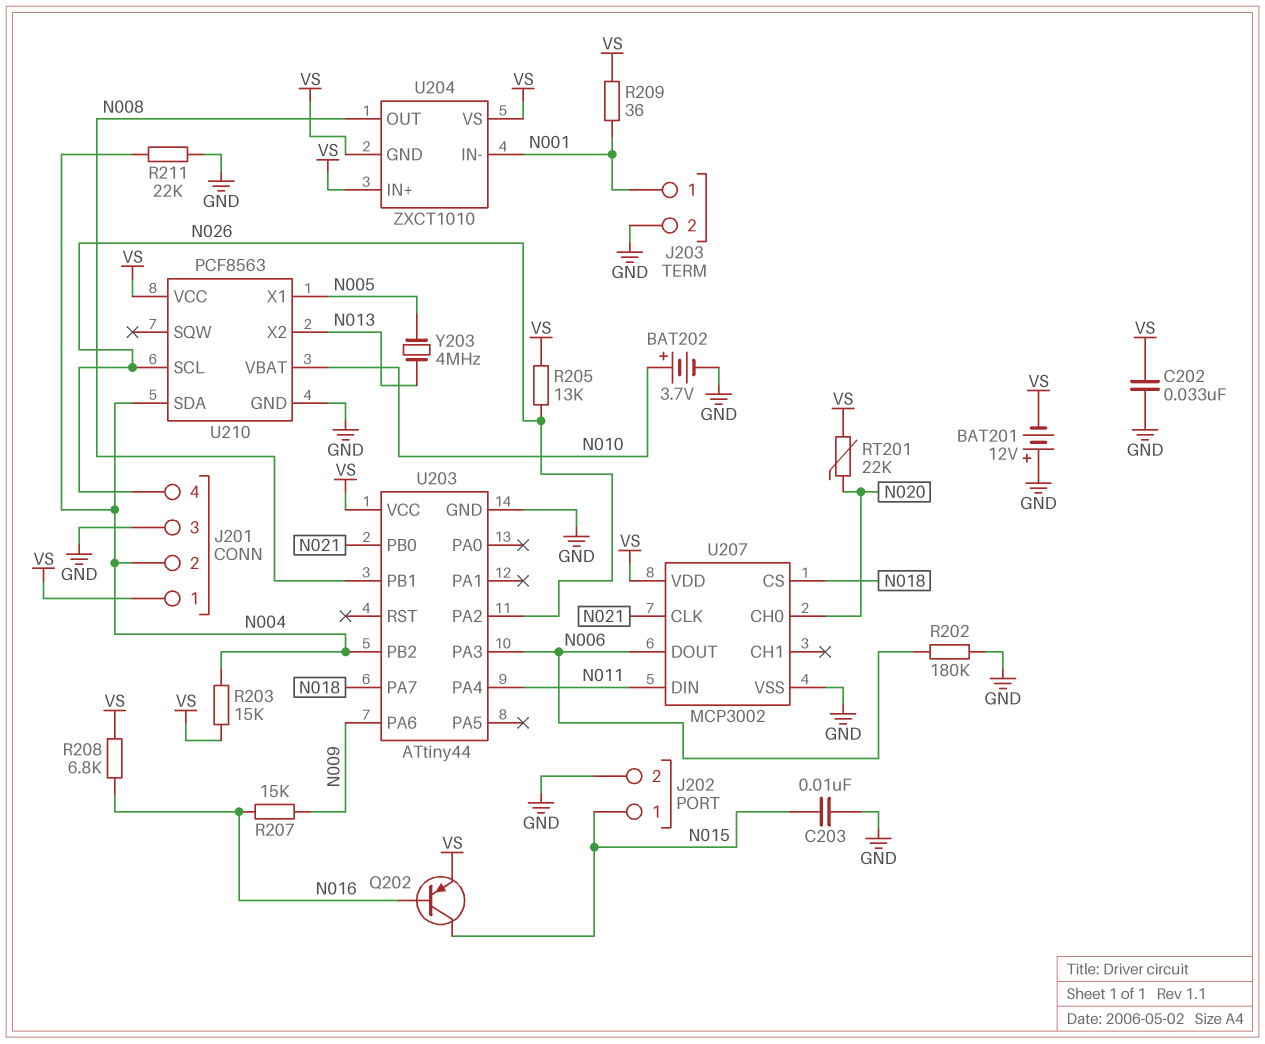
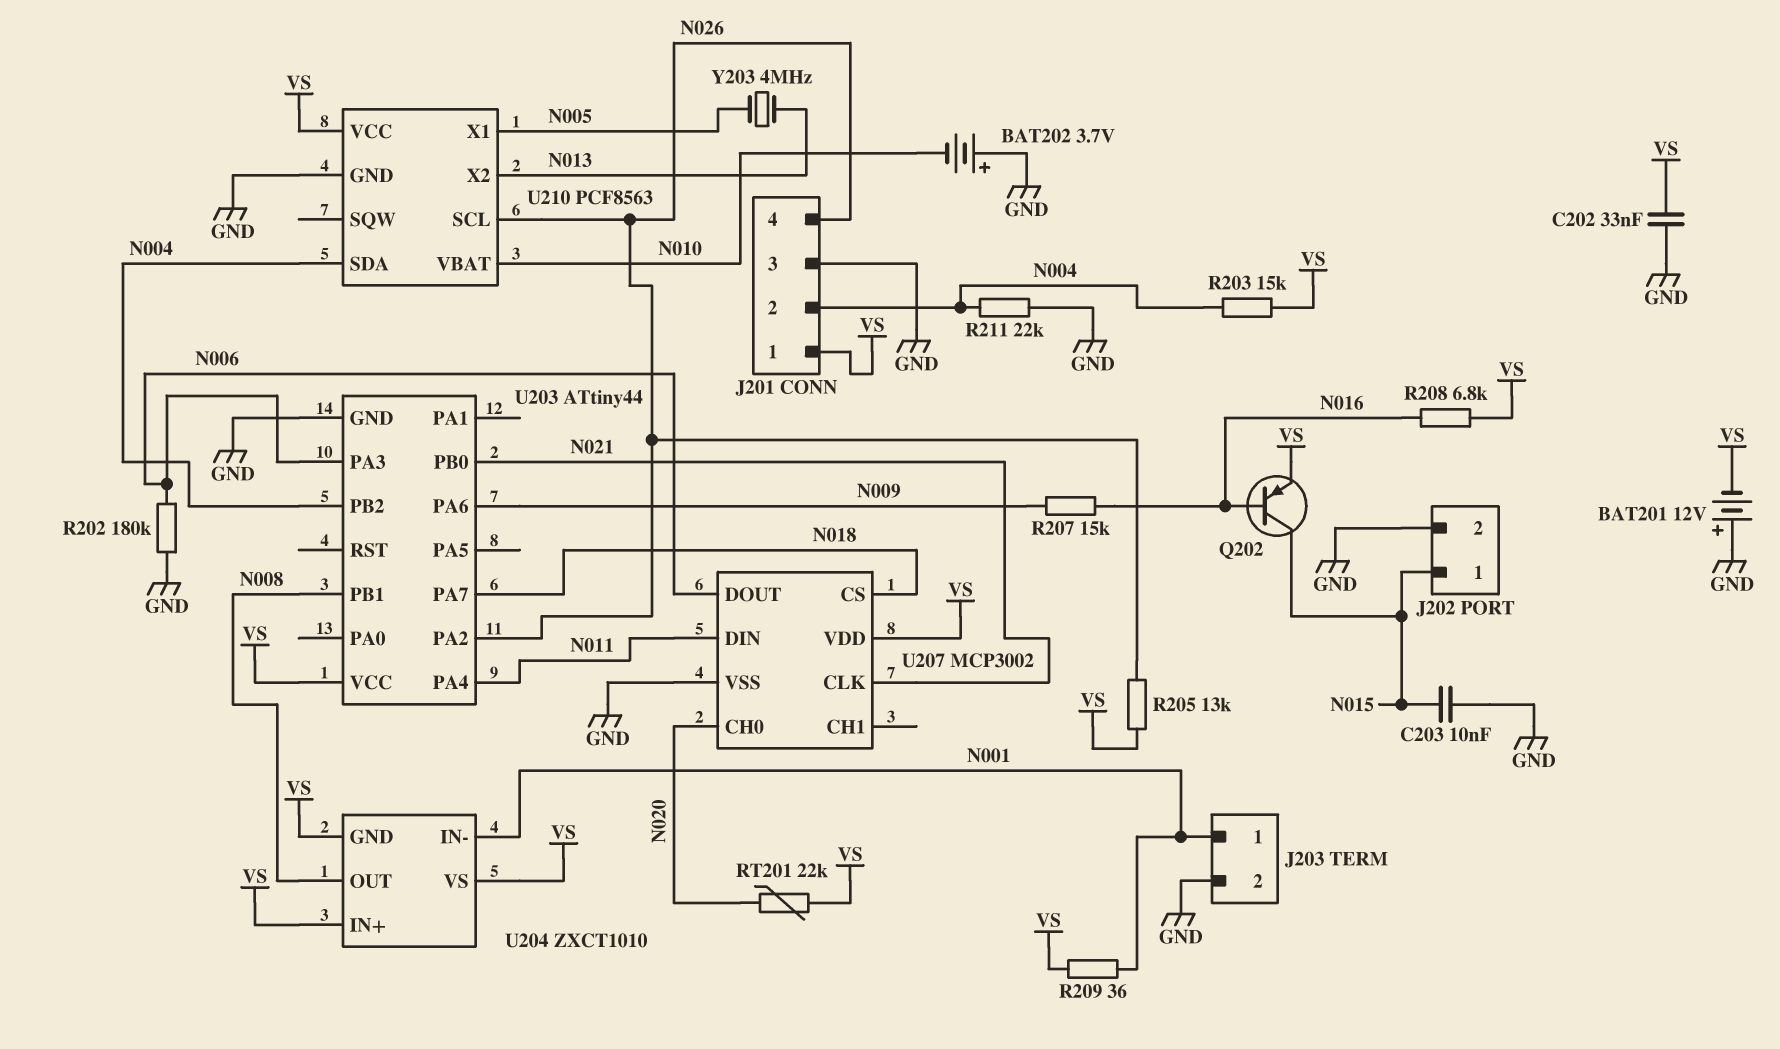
BAT202: 3.7V (plus N010, minus GND) -> 3.7V (plus GND, minus N010)

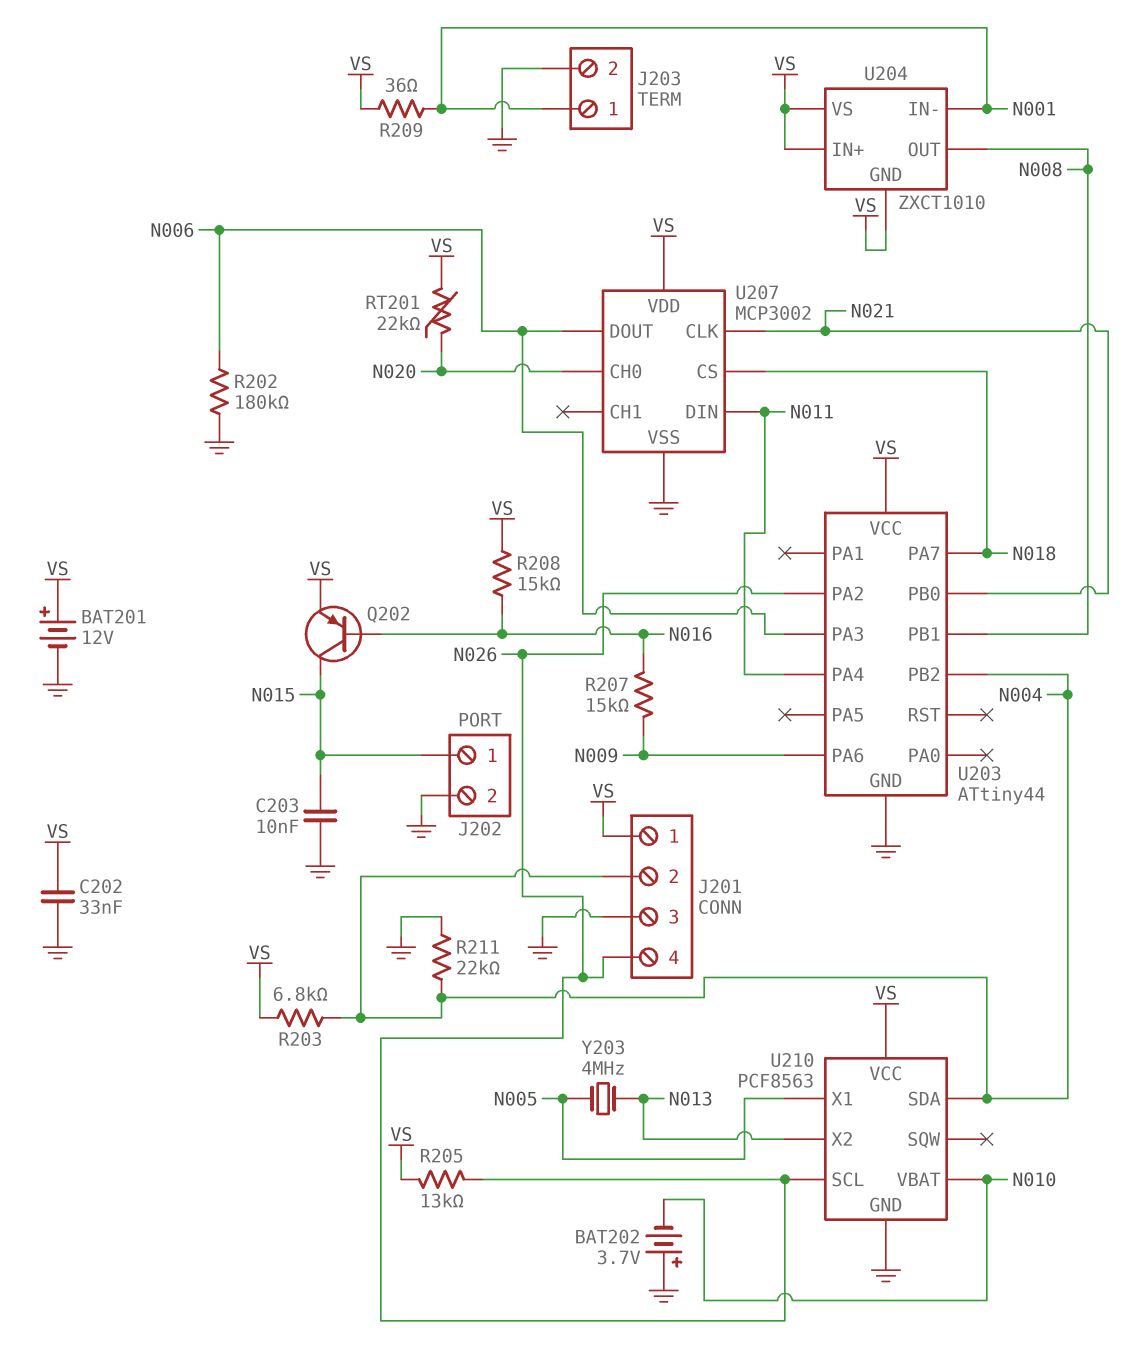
BAT201: 12V (plus GND, minus VS) -> 12V (plus VS, minus GND)
R203: 15k (N004, VS) -> 6.8k (N004, VS)
R208: 6.8k (N016, VS) -> 15k (N016, VS)

